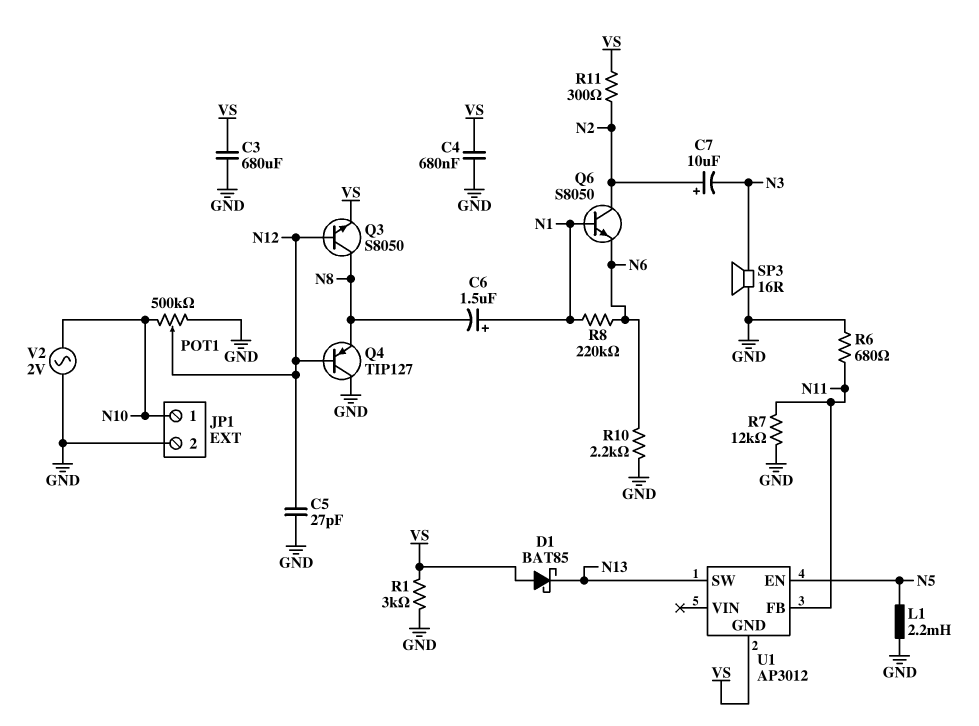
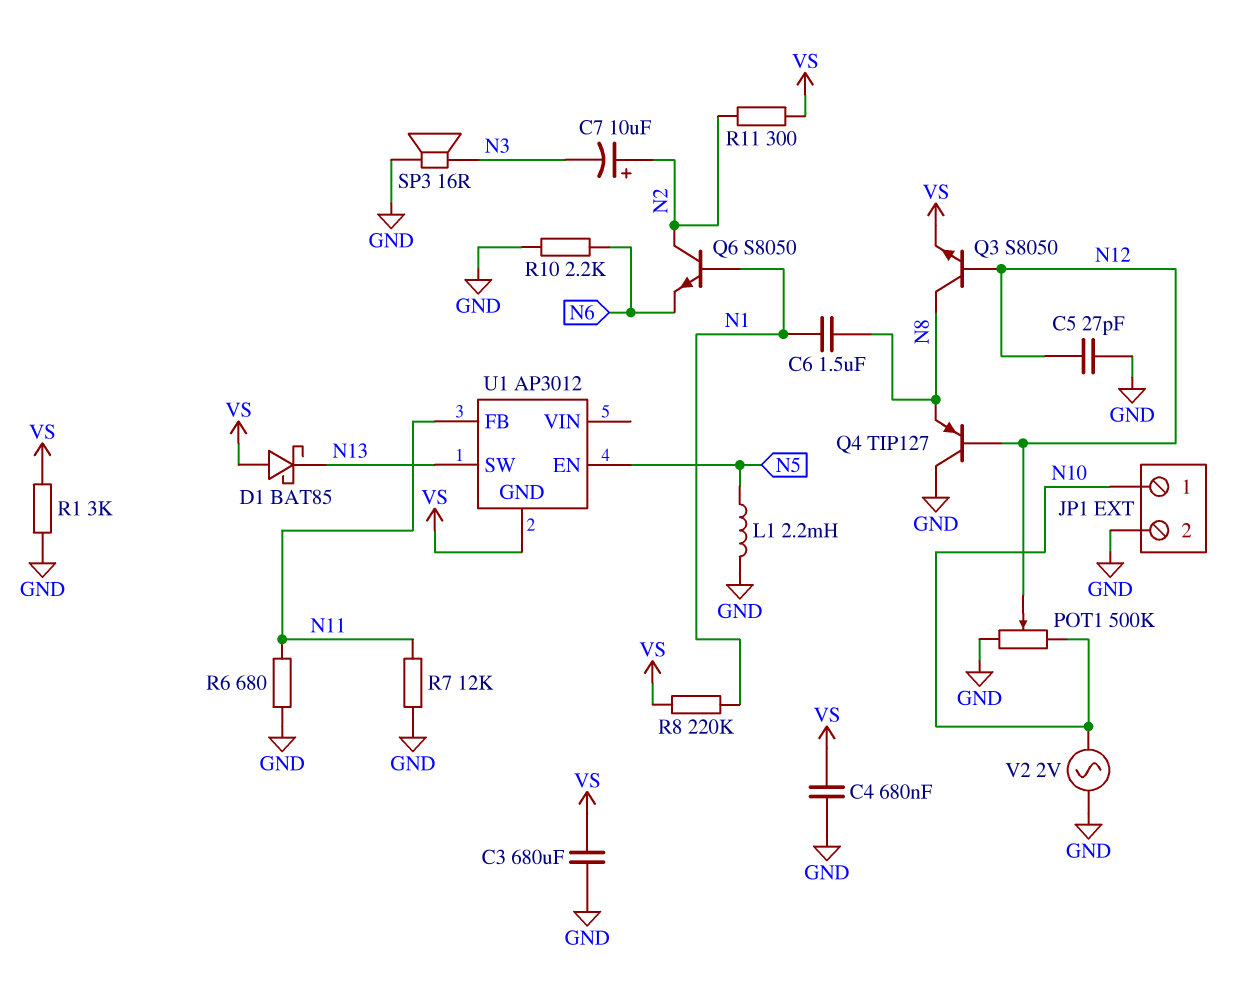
C6: 1.5uF (plus N1, minus N8) -> 1.5uF (N1, N8)
R8: 220k (N1, N6) -> 220k (N1, VS)

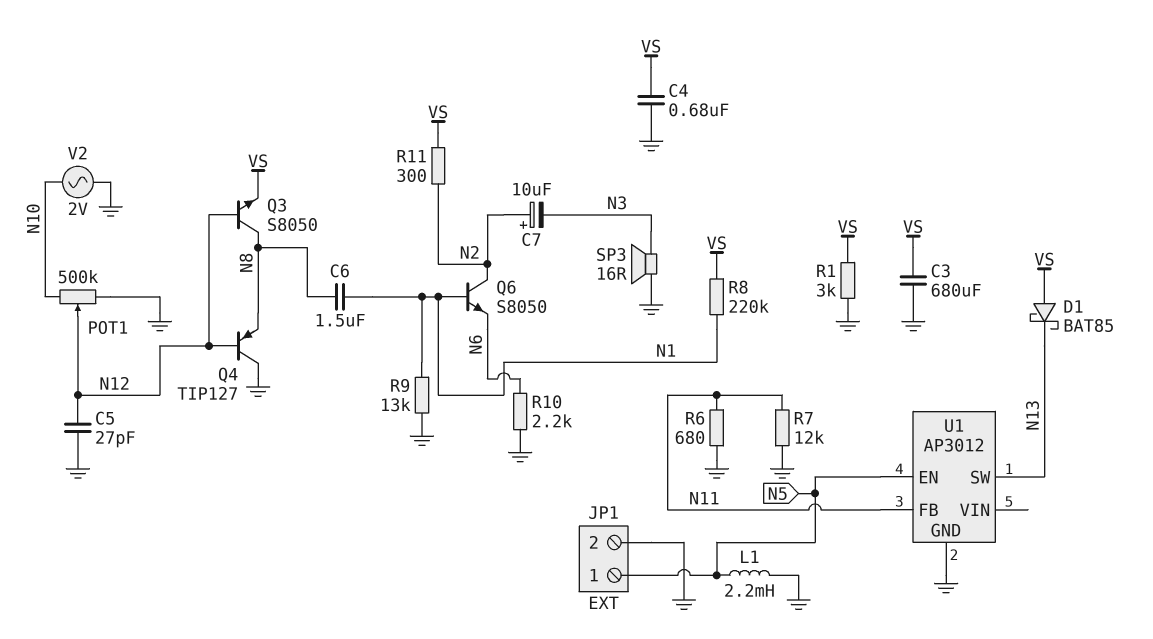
JP1 pin 1: N10 -> N5
R9: none -> 13k (GND, N1)
U1 pin GND: VS -> GND

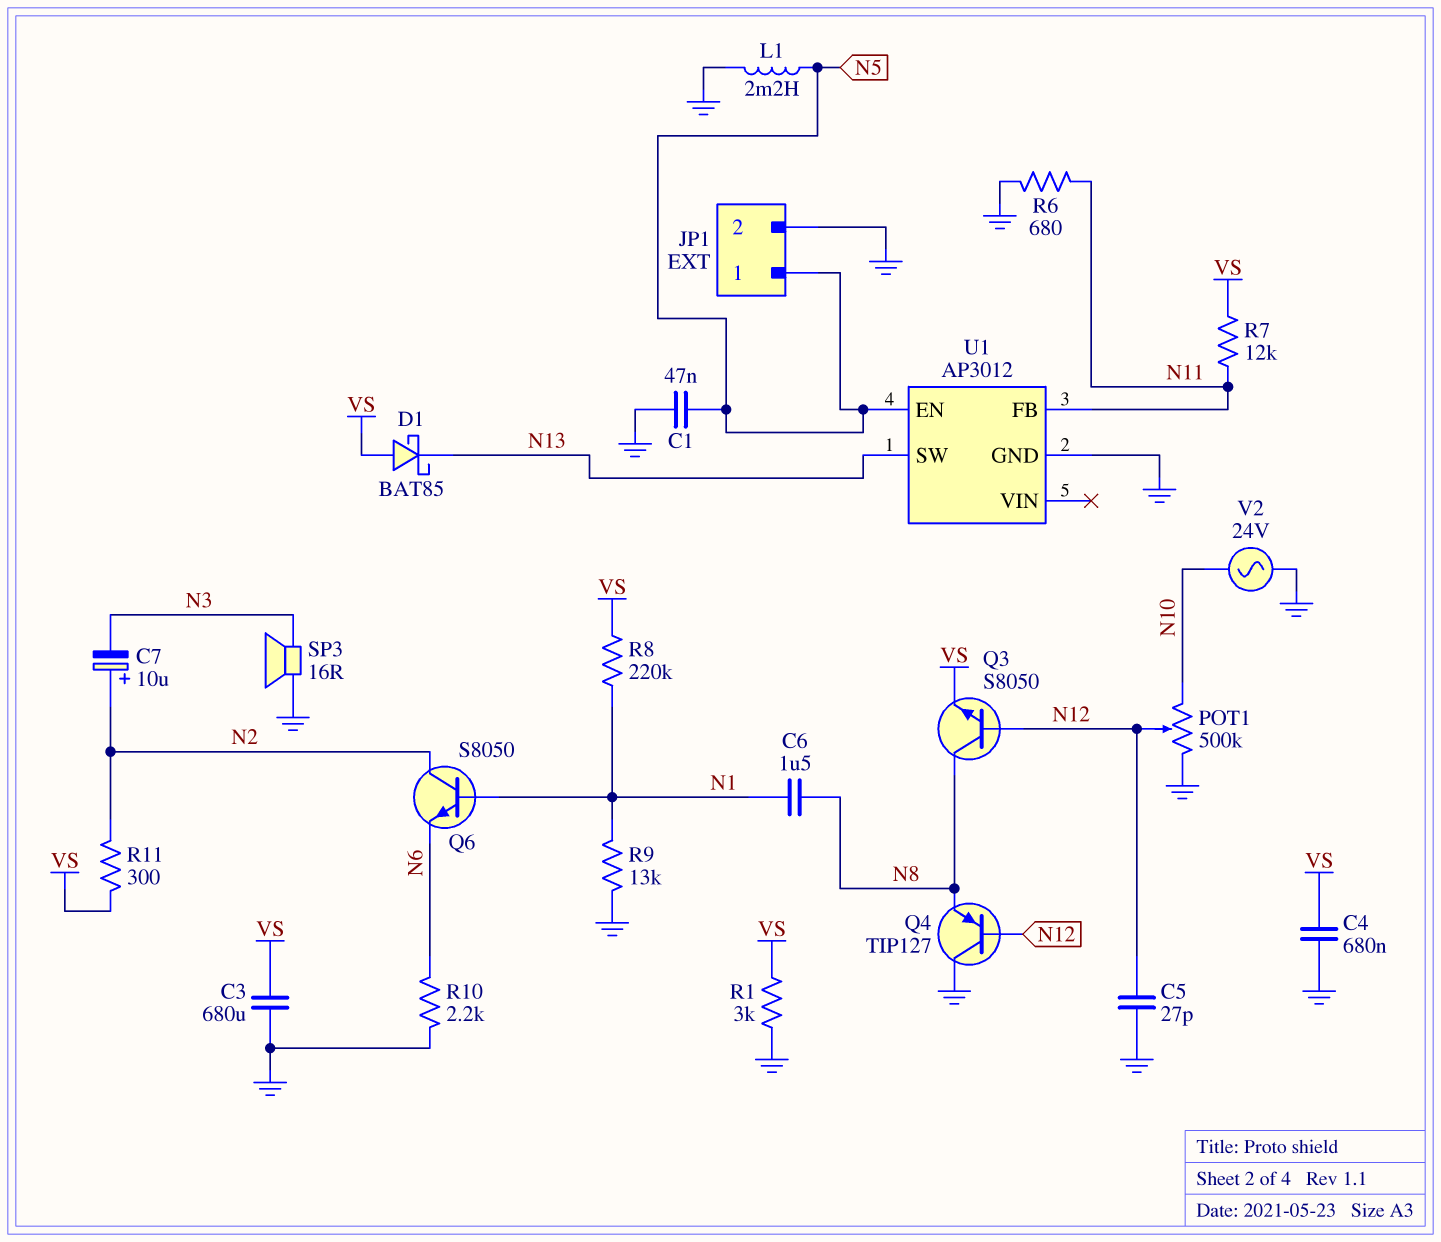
C1: none -> 47nF (GND, N5)
R7: 12k (GND, N11) -> 12k (N11, VS)
V2: AC 2V (GND, N10) -> AC 24V (GND, N10)

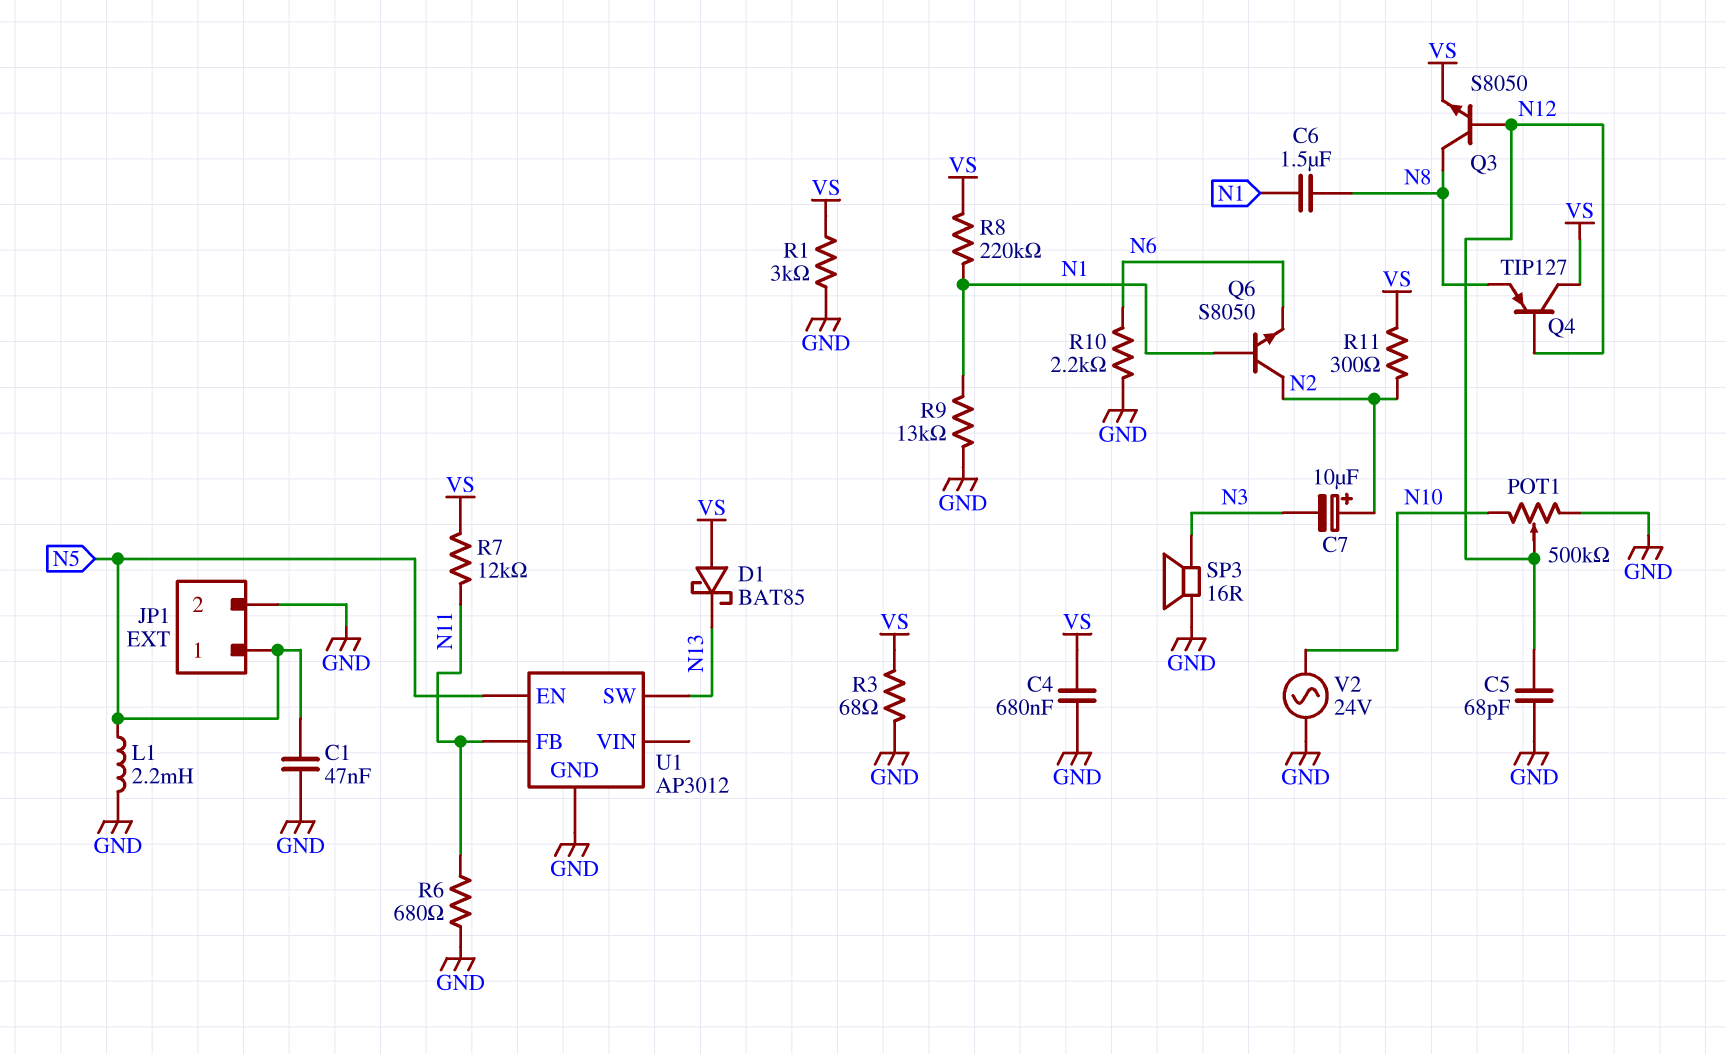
C3: 680uF (GND, VS) -> none
C5: 27pF (GND, N12) -> 68pF (GND, N12)
Q4: PNP TIP127 (B N12, C GND, E N8) -> PNP TIP127 (B N12, C VS, E N8)
R3: none -> 68 (GND, VS)

